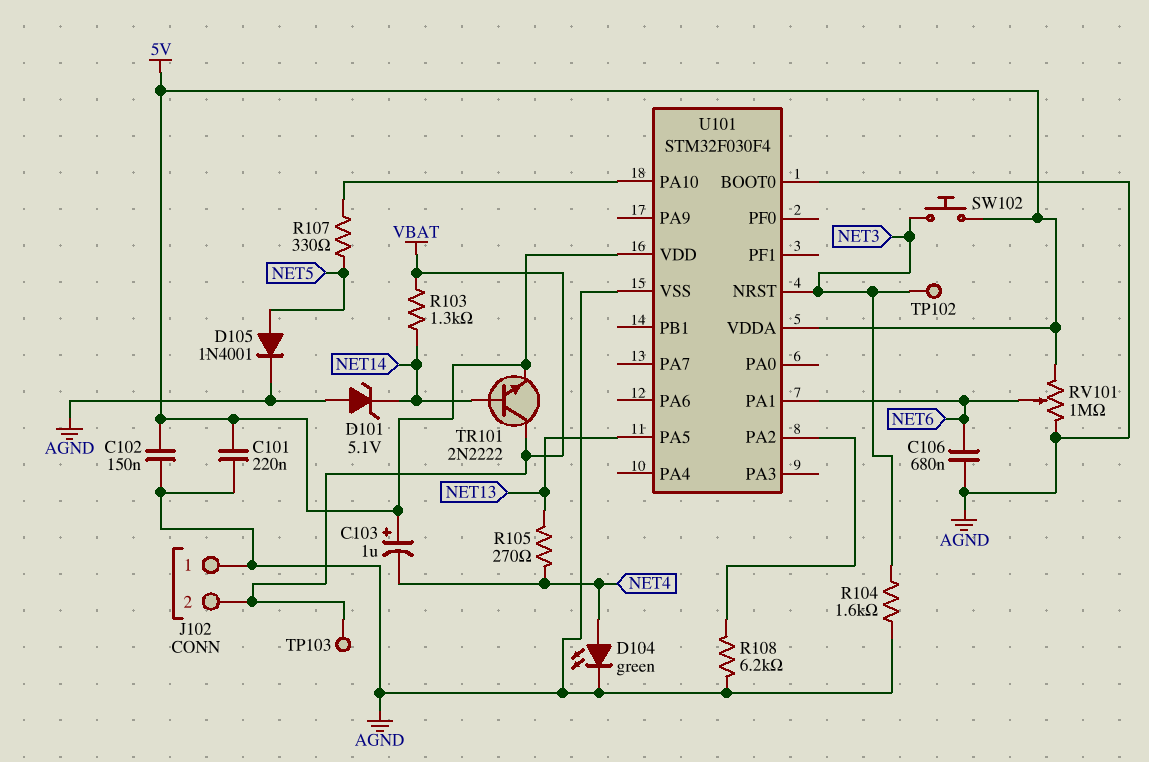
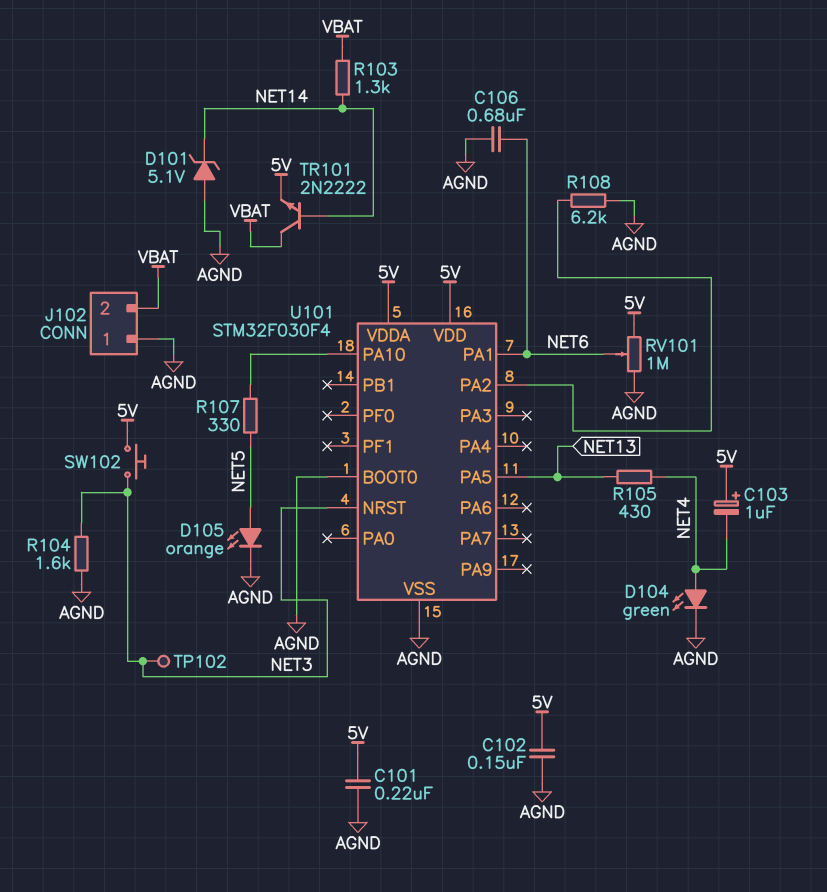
D105: diode 1N4001 (A NET5, K AGND) -> LED orange (A NET5, K AGND)
R105: 270 (NET4, NET13) -> 430 (NET4, NET13)
TP103: test point (VBAT) -> none

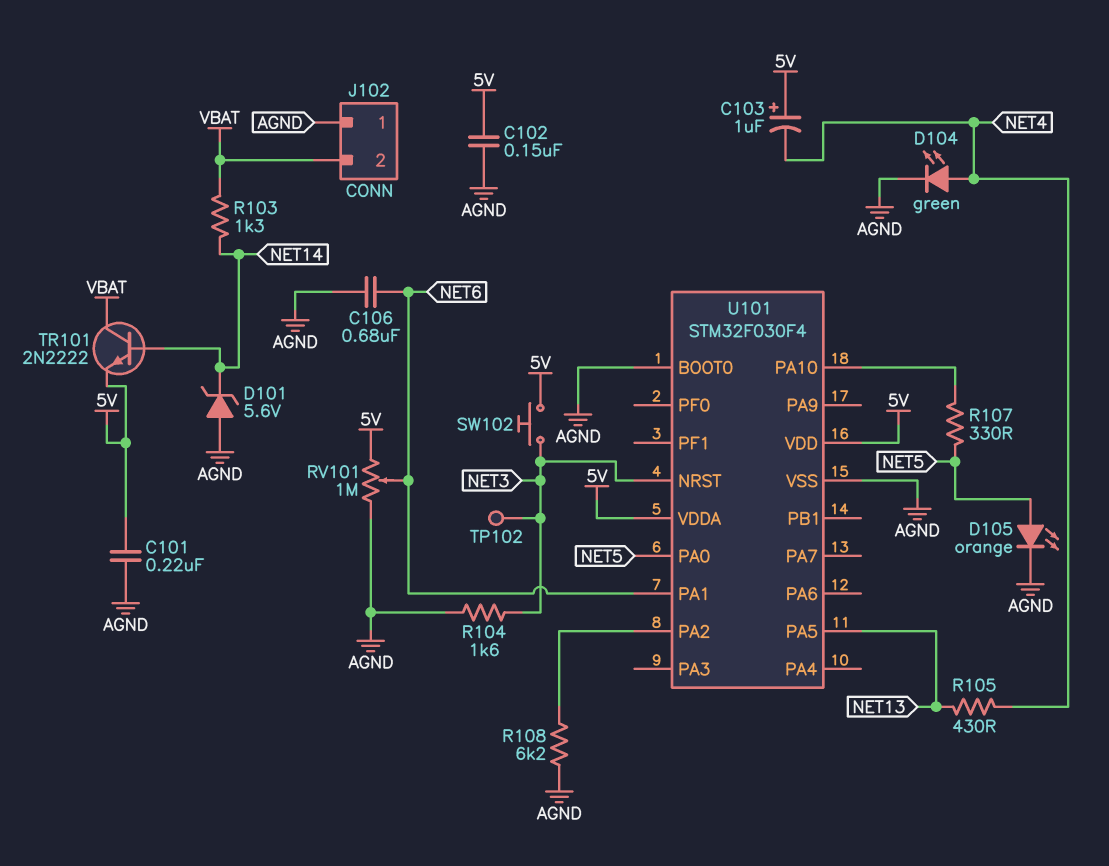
D101: zener 5.1V (A AGND, K NET14) -> zener 5.6V (A AGND, K NET14)
U101 pin PA0: none -> NET5

